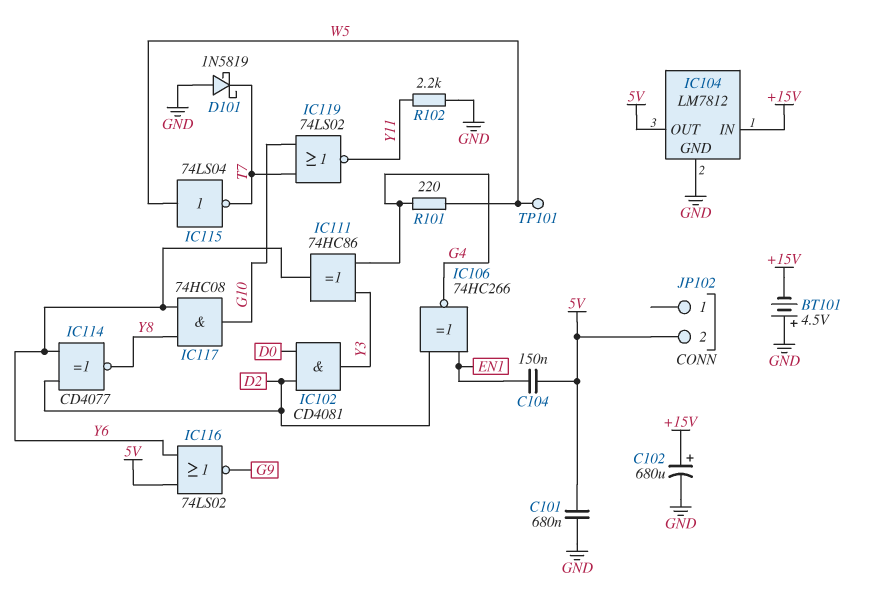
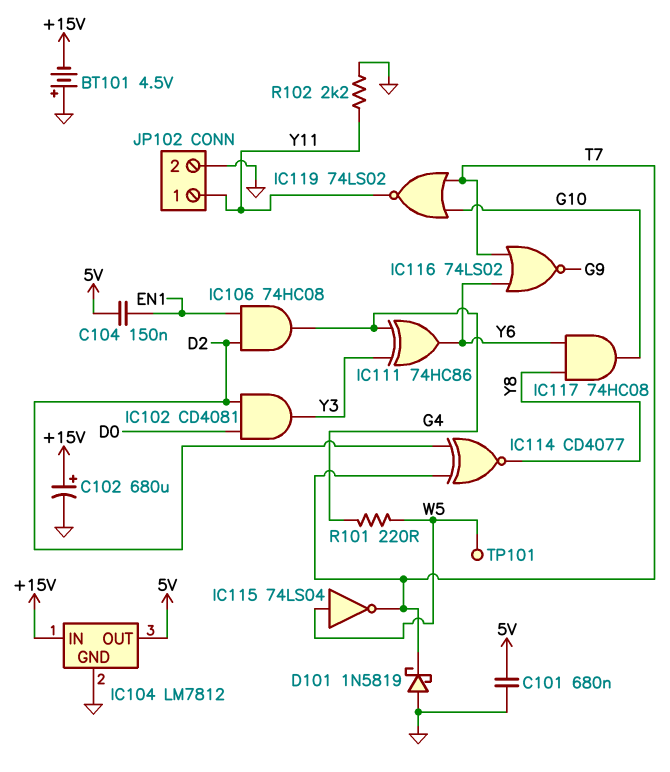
IC106: XNOR 74HC266 (in D2, in EN1, out G4) -> AND 74HC08 (in D2, in EN1, out G4)
IC114: XNOR CD4077 (in D2, in Y6, out Y8) -> XNOR CD4077 (in D2, in T7, out Y8)
IC116: NOR 74LS02 (in 5V, in Y6, out G9) -> NOR 74LS02 (in T7, in Y6, out G9)
JP102 pin 1: none -> Y11
JP102 pin 2: 5V -> GND

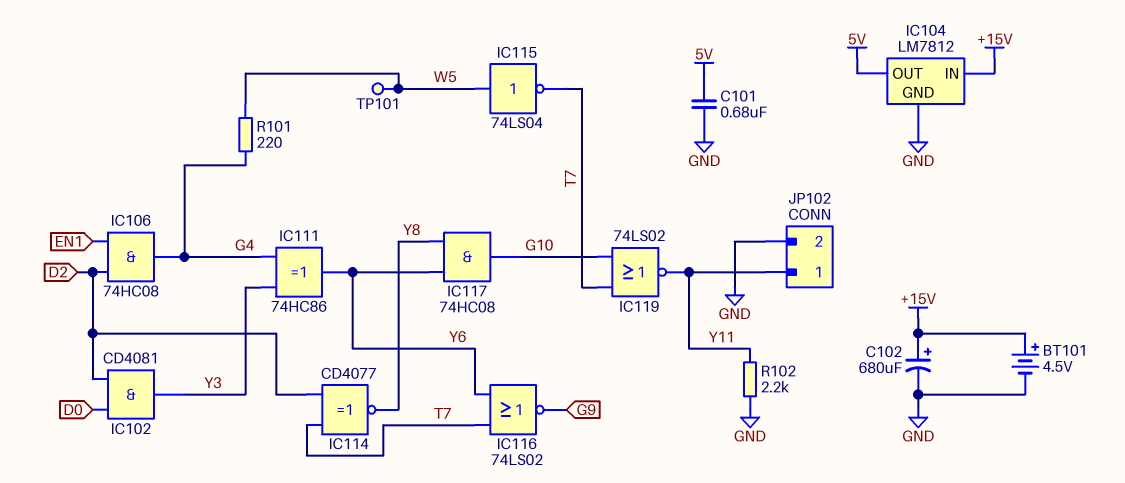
BT101: 4.5V (plus GND, minus +15V) -> 4.5V (plus +15V, minus GND)
C104: 150nF (5V, EN1) -> none
D101: schottky 1N5819 (A GND, K T7) -> none

